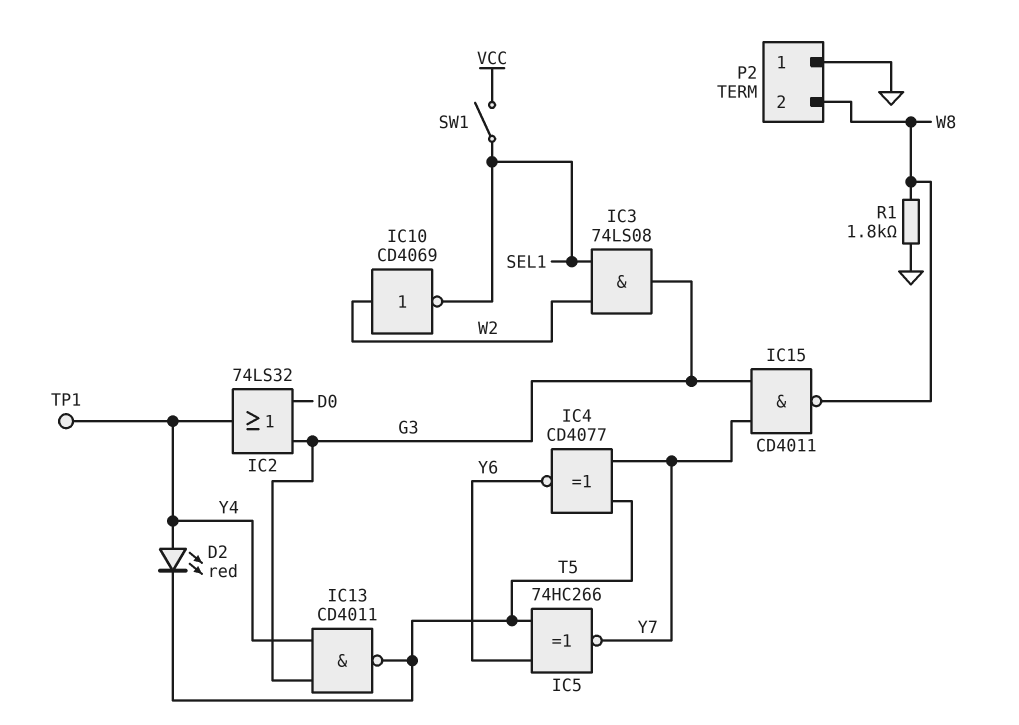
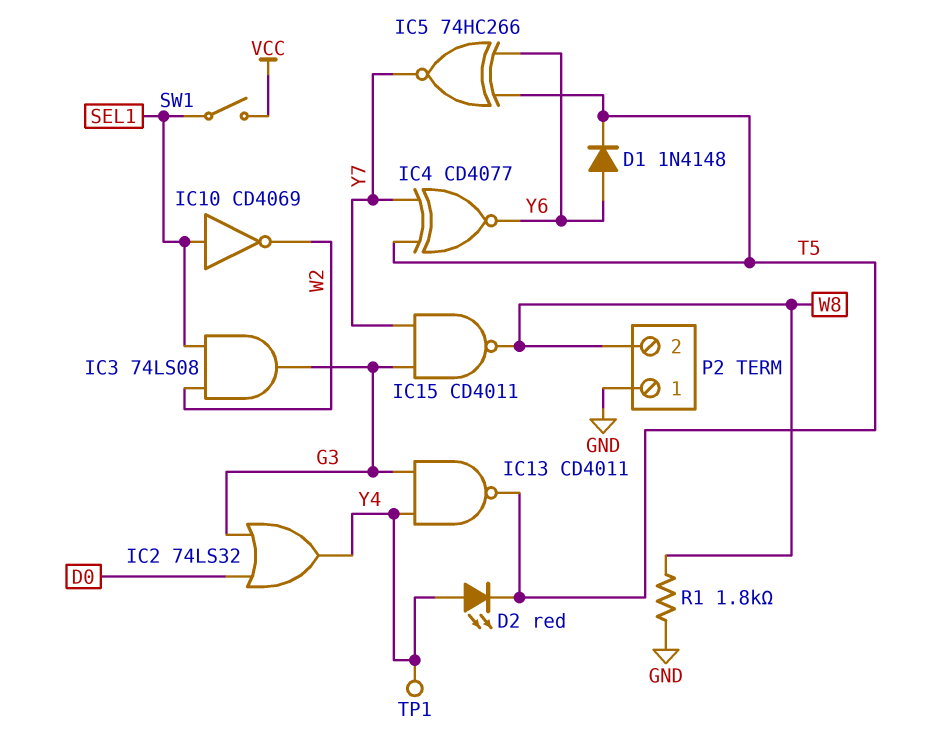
D1: none -> diode 1N4148 (A Y6, K T5)
IC10: NOT CD4069 (in W2, out SEL1) -> NOT CD4069 (in SEL1, out W2)

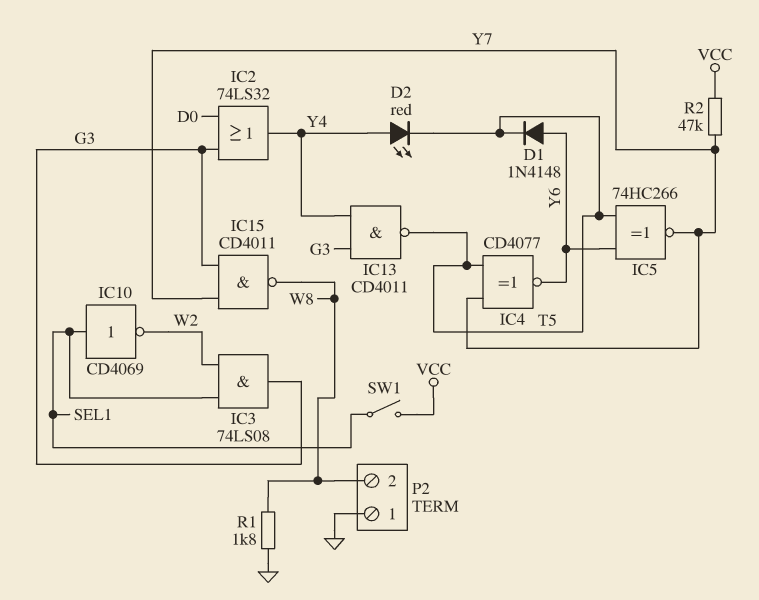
R2: none -> 47k (VCC, Y7)
TP1: test point (Y4) -> none

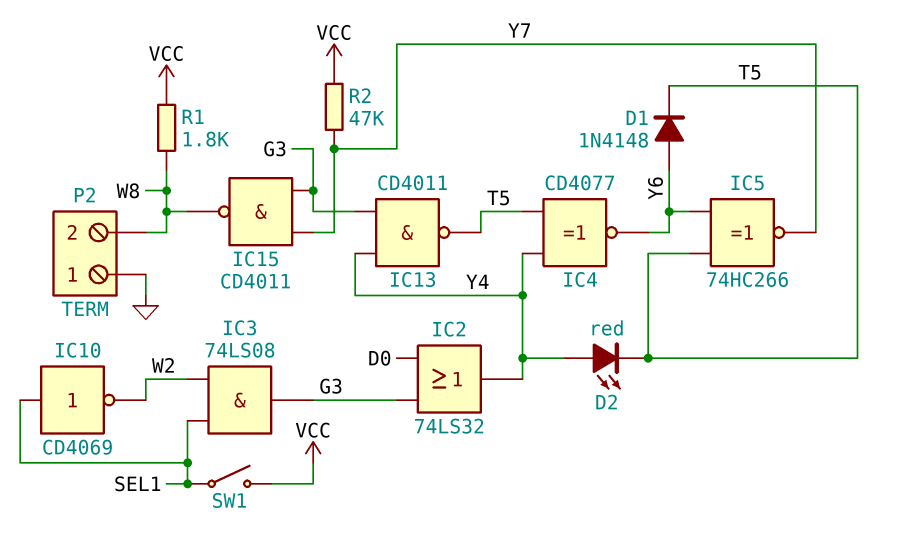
IC4: XNOR CD4077 (in T5, in Y7, out Y6) -> XNOR CD4077 (in T5, in Y4, out Y6)
R1: 1.8k (GND, W8) -> 1.8k (VCC, W8)

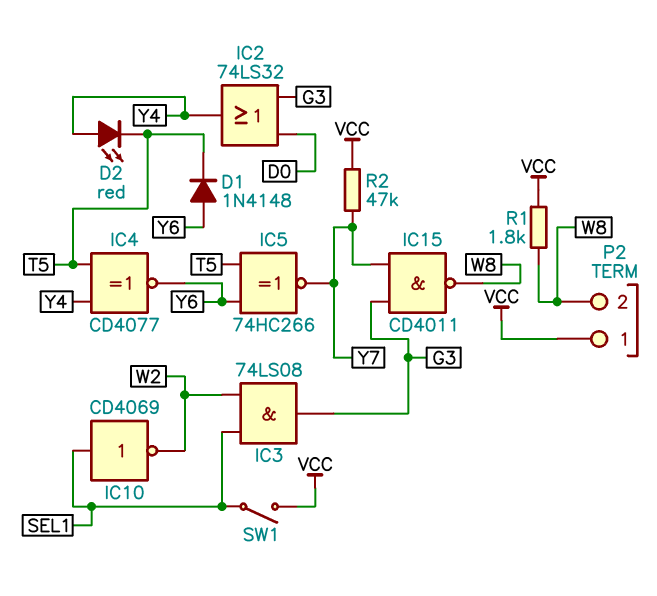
IC13: NAND CD4011 (in G3, in Y4, out T5) -> none
P2 pin 1: GND -> VCC

